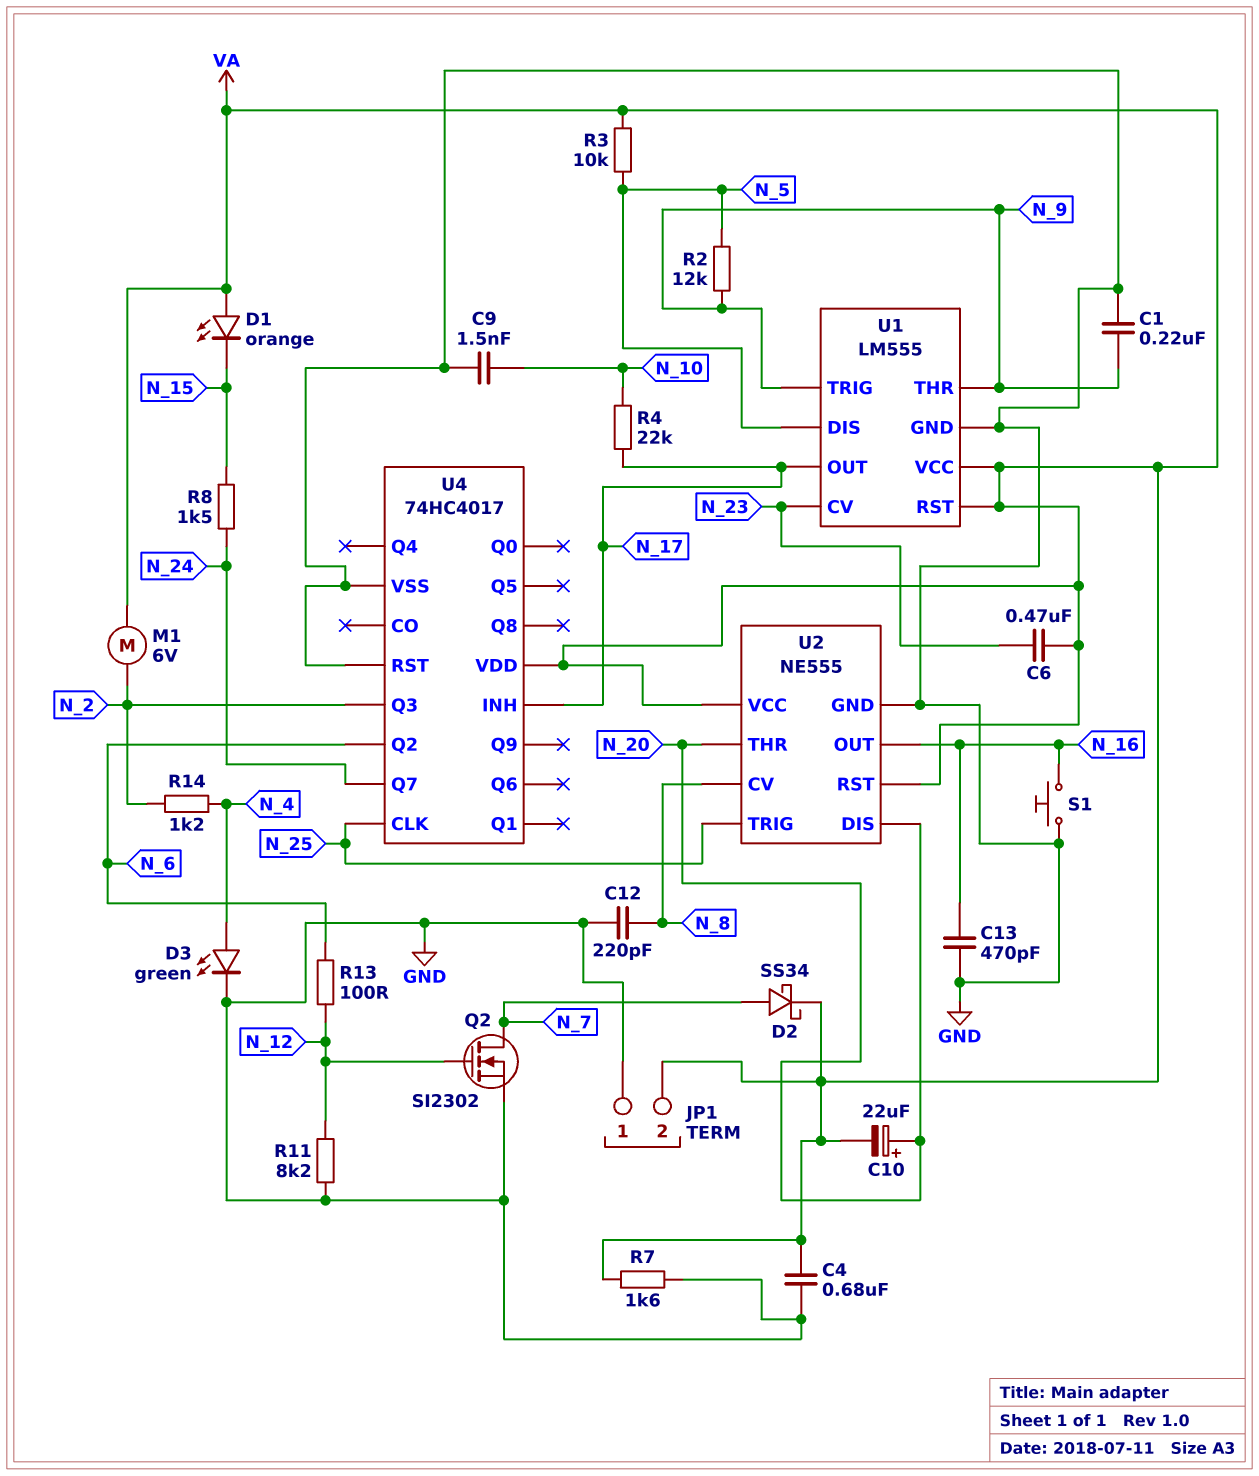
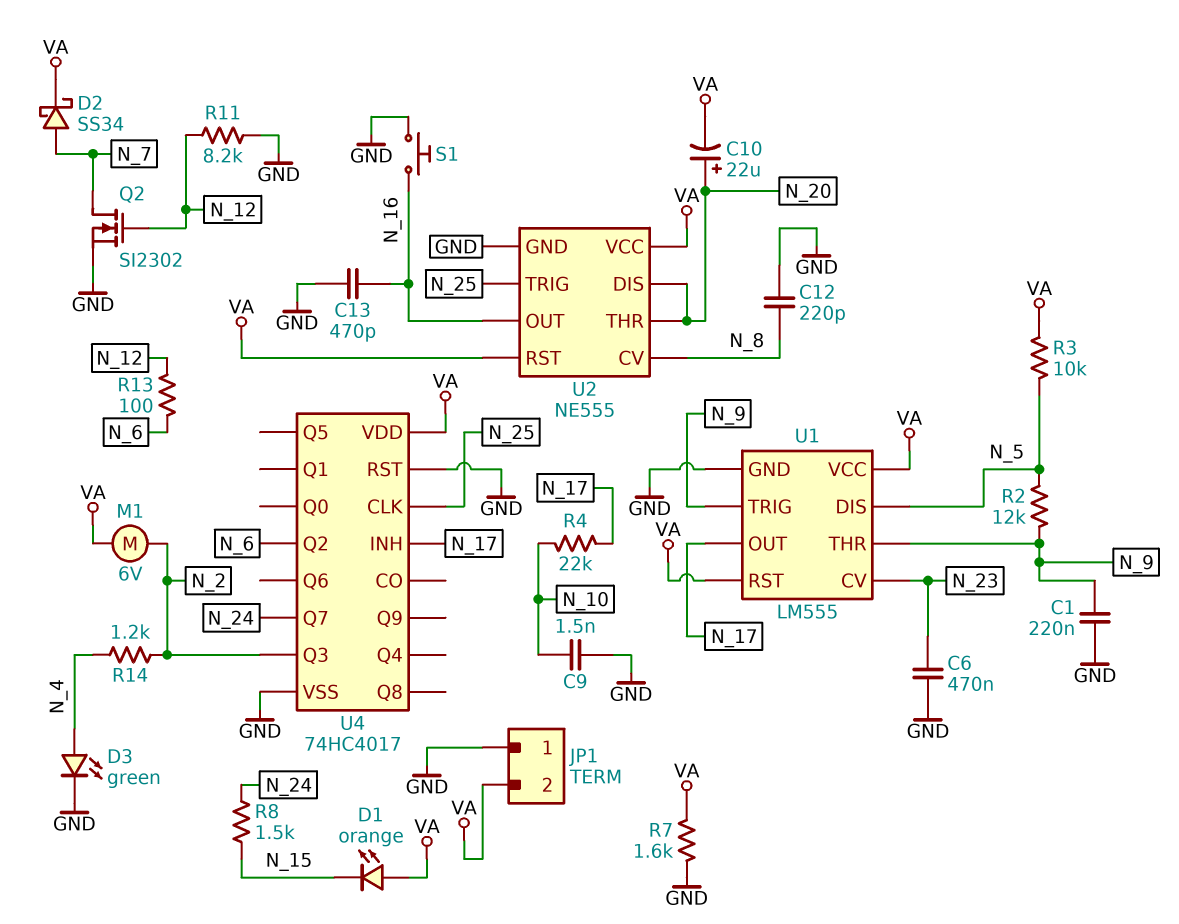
C4: 680nF (GND, VA) -> none
C6: 470nF (N_23, VA) -> 470nF (GND, N_23)

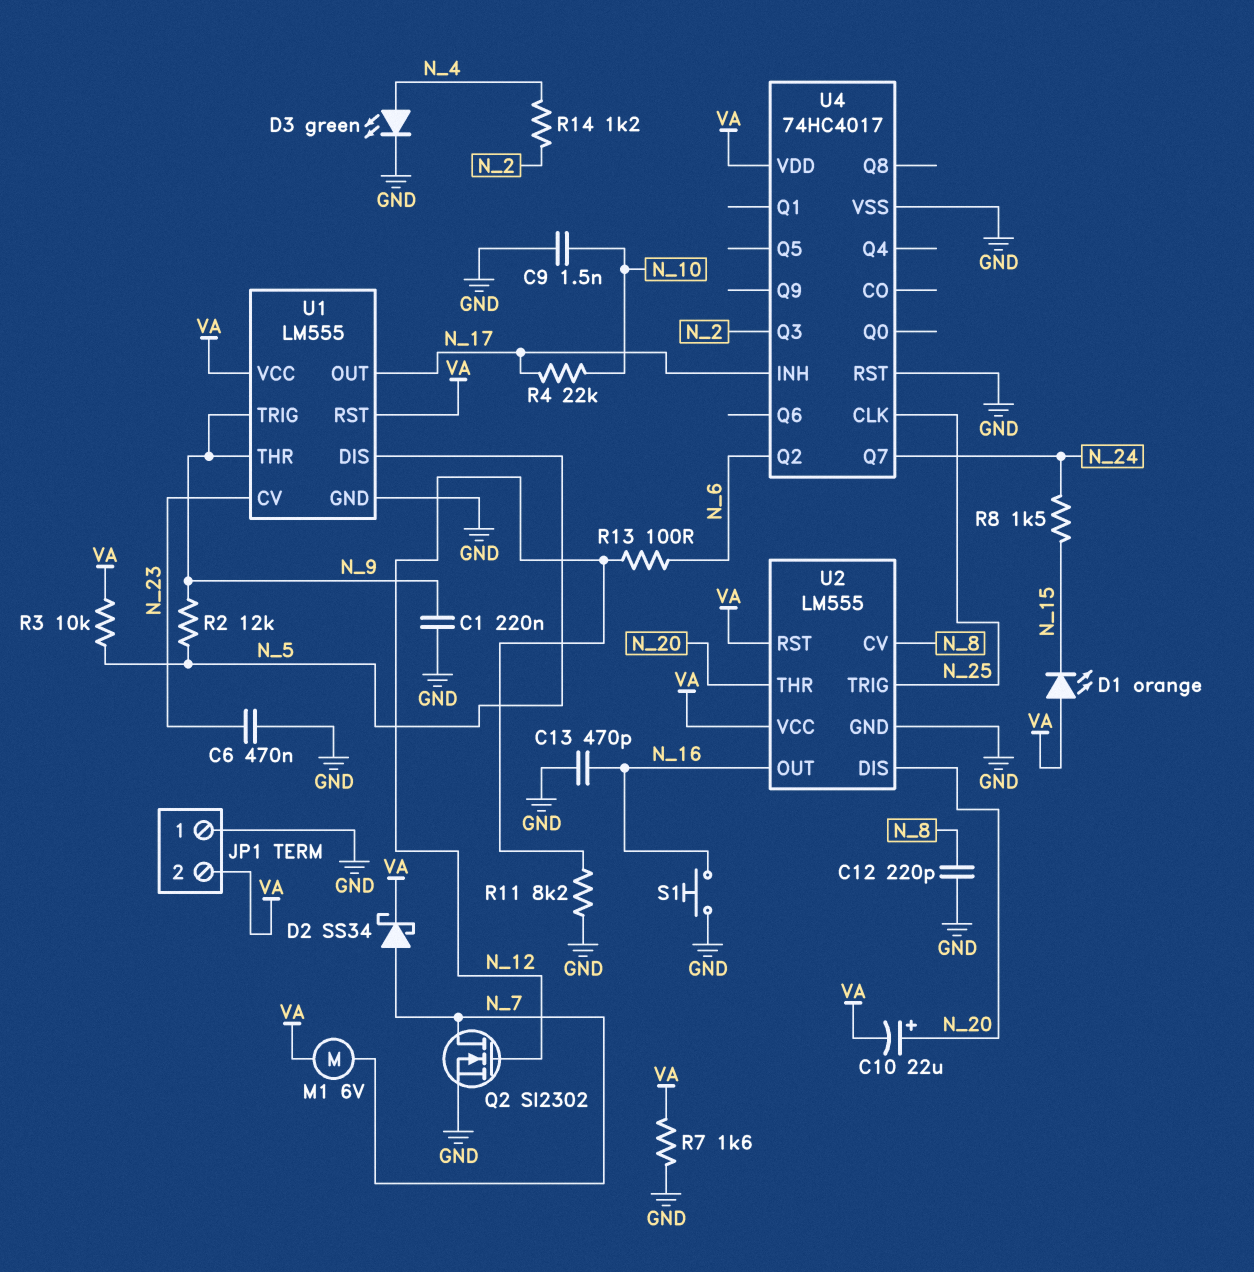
M1: motor 6V (N_2, VA) -> motor 6V (N_7, VA)
U2: NE555 -> LM555

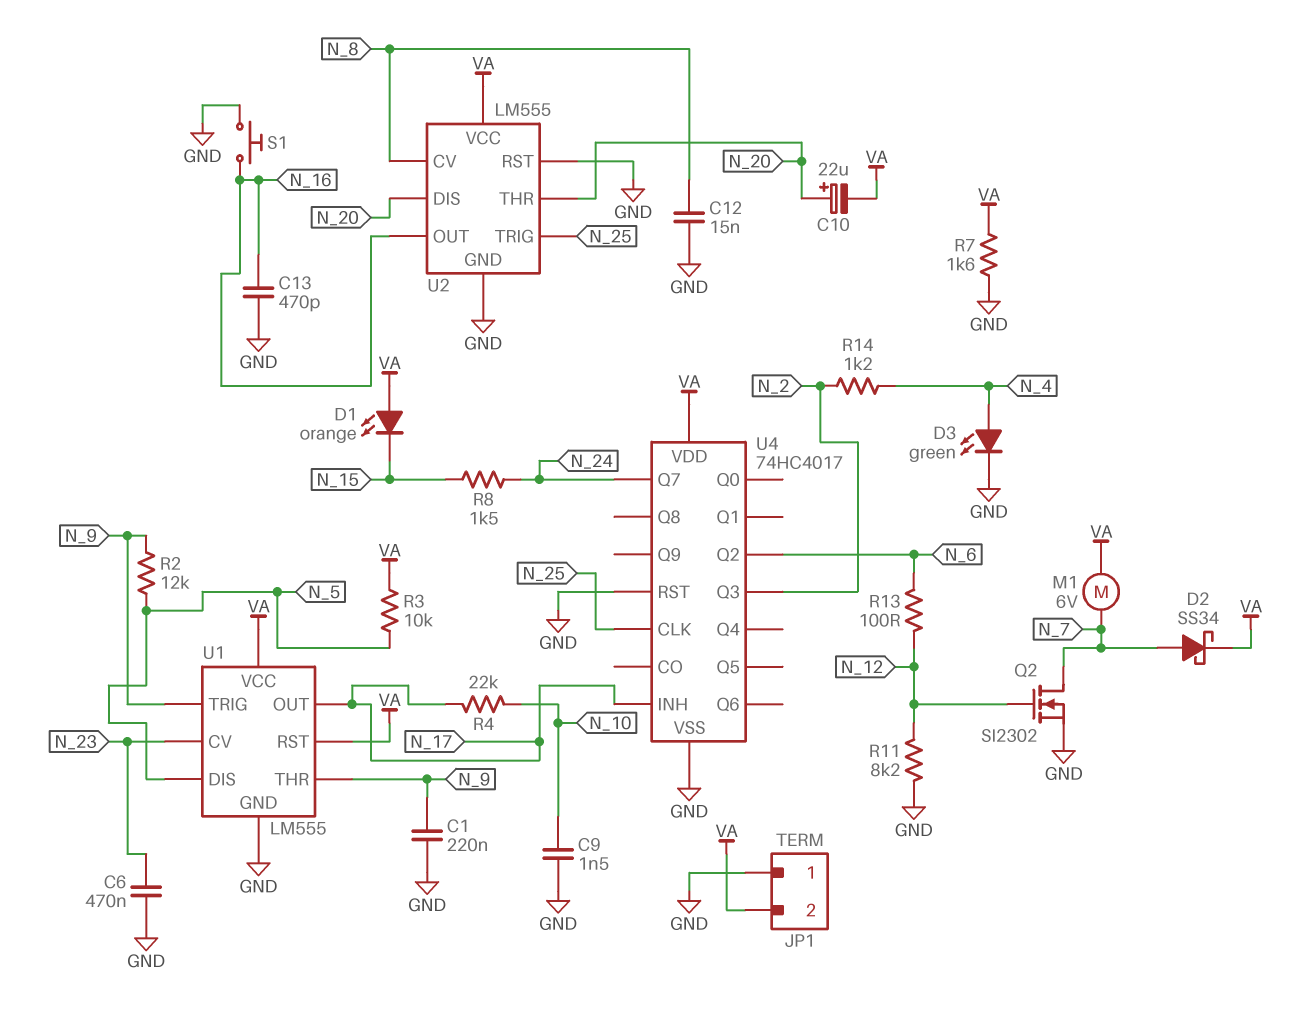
C12: 220pF (GND, N_8) -> 15nF (GND, N_8)
U2 pin RST: VA -> GND

